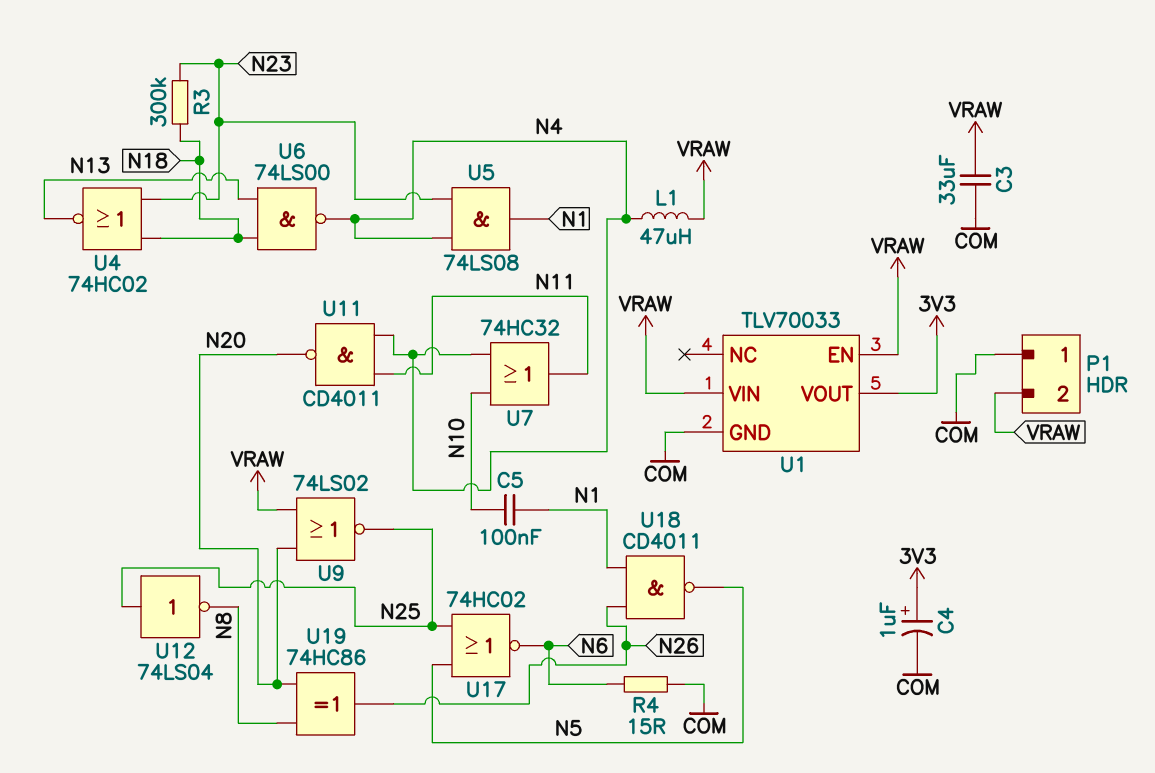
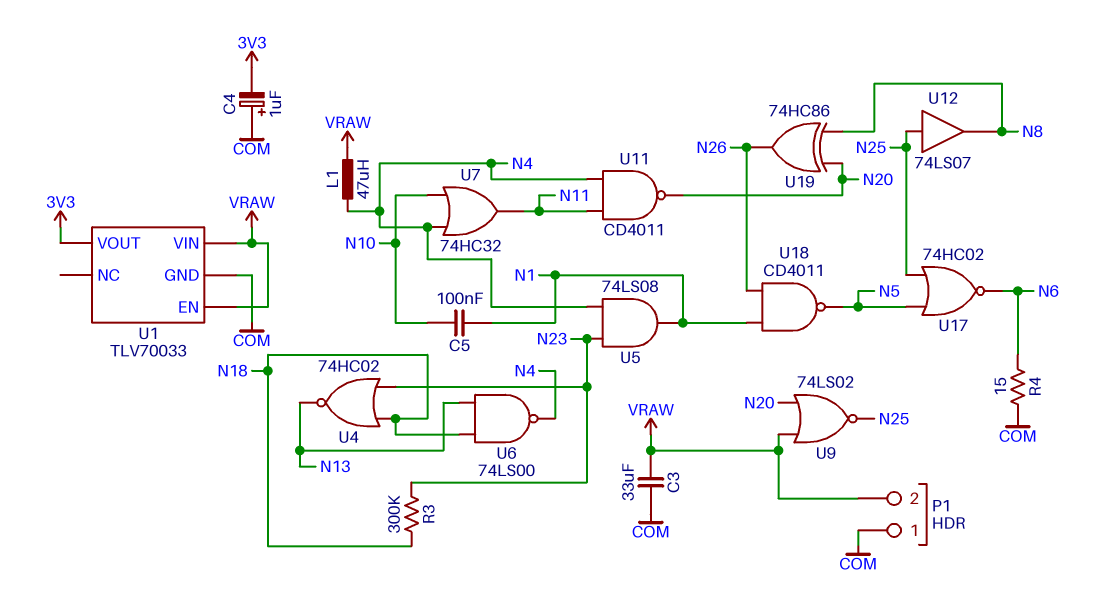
C4: 1uF (plus 3V3, minus COM) -> 1uF (plus COM, minus 3V3)
U12: NOT 74LS04 (in N25, out N8) -> buffer 74LS07 (in N25, out N8)

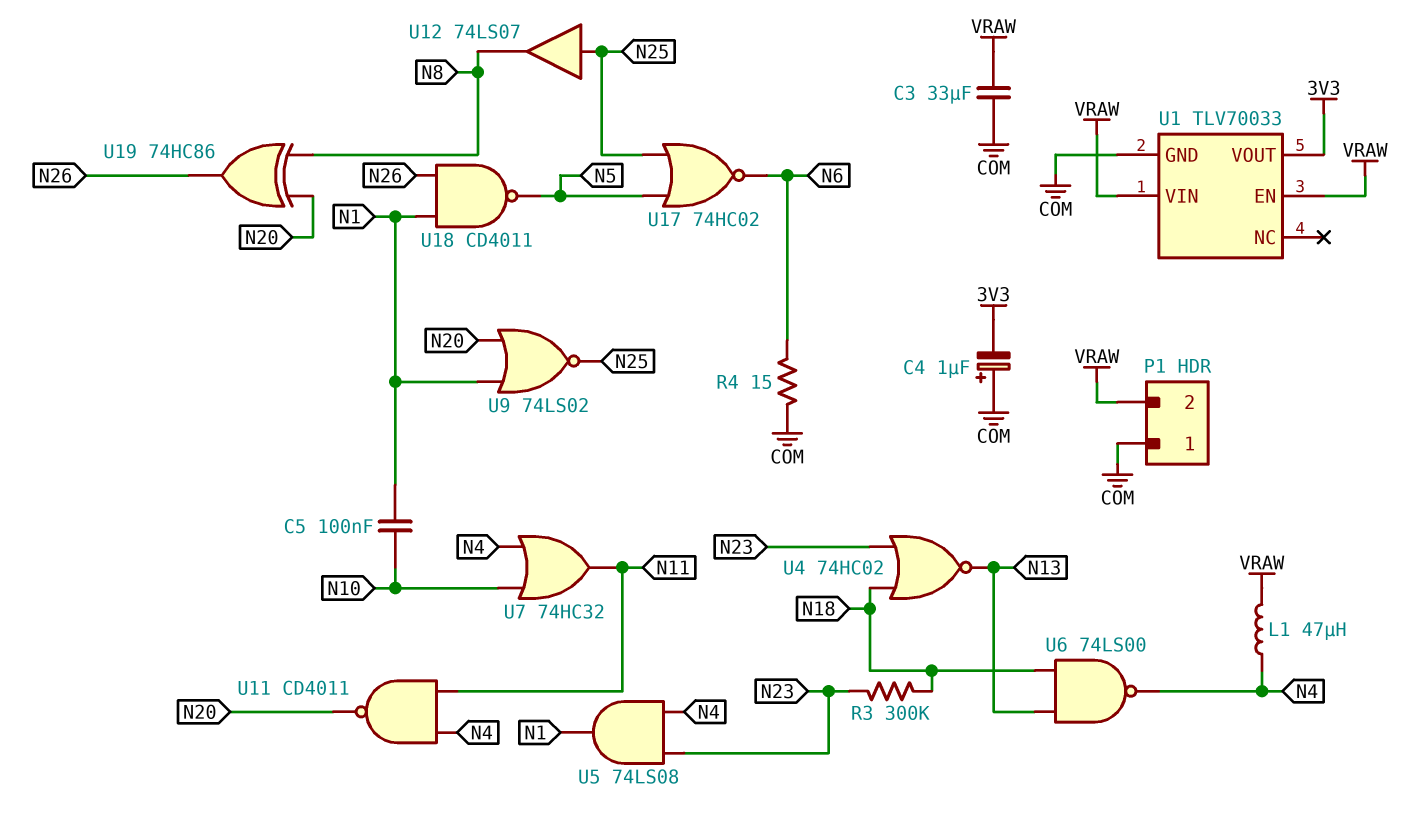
U9: NOR 74LS02 (in N20, in VRAW, out N25) -> NOR 74LS02 (in N1, in N20, out N25)

